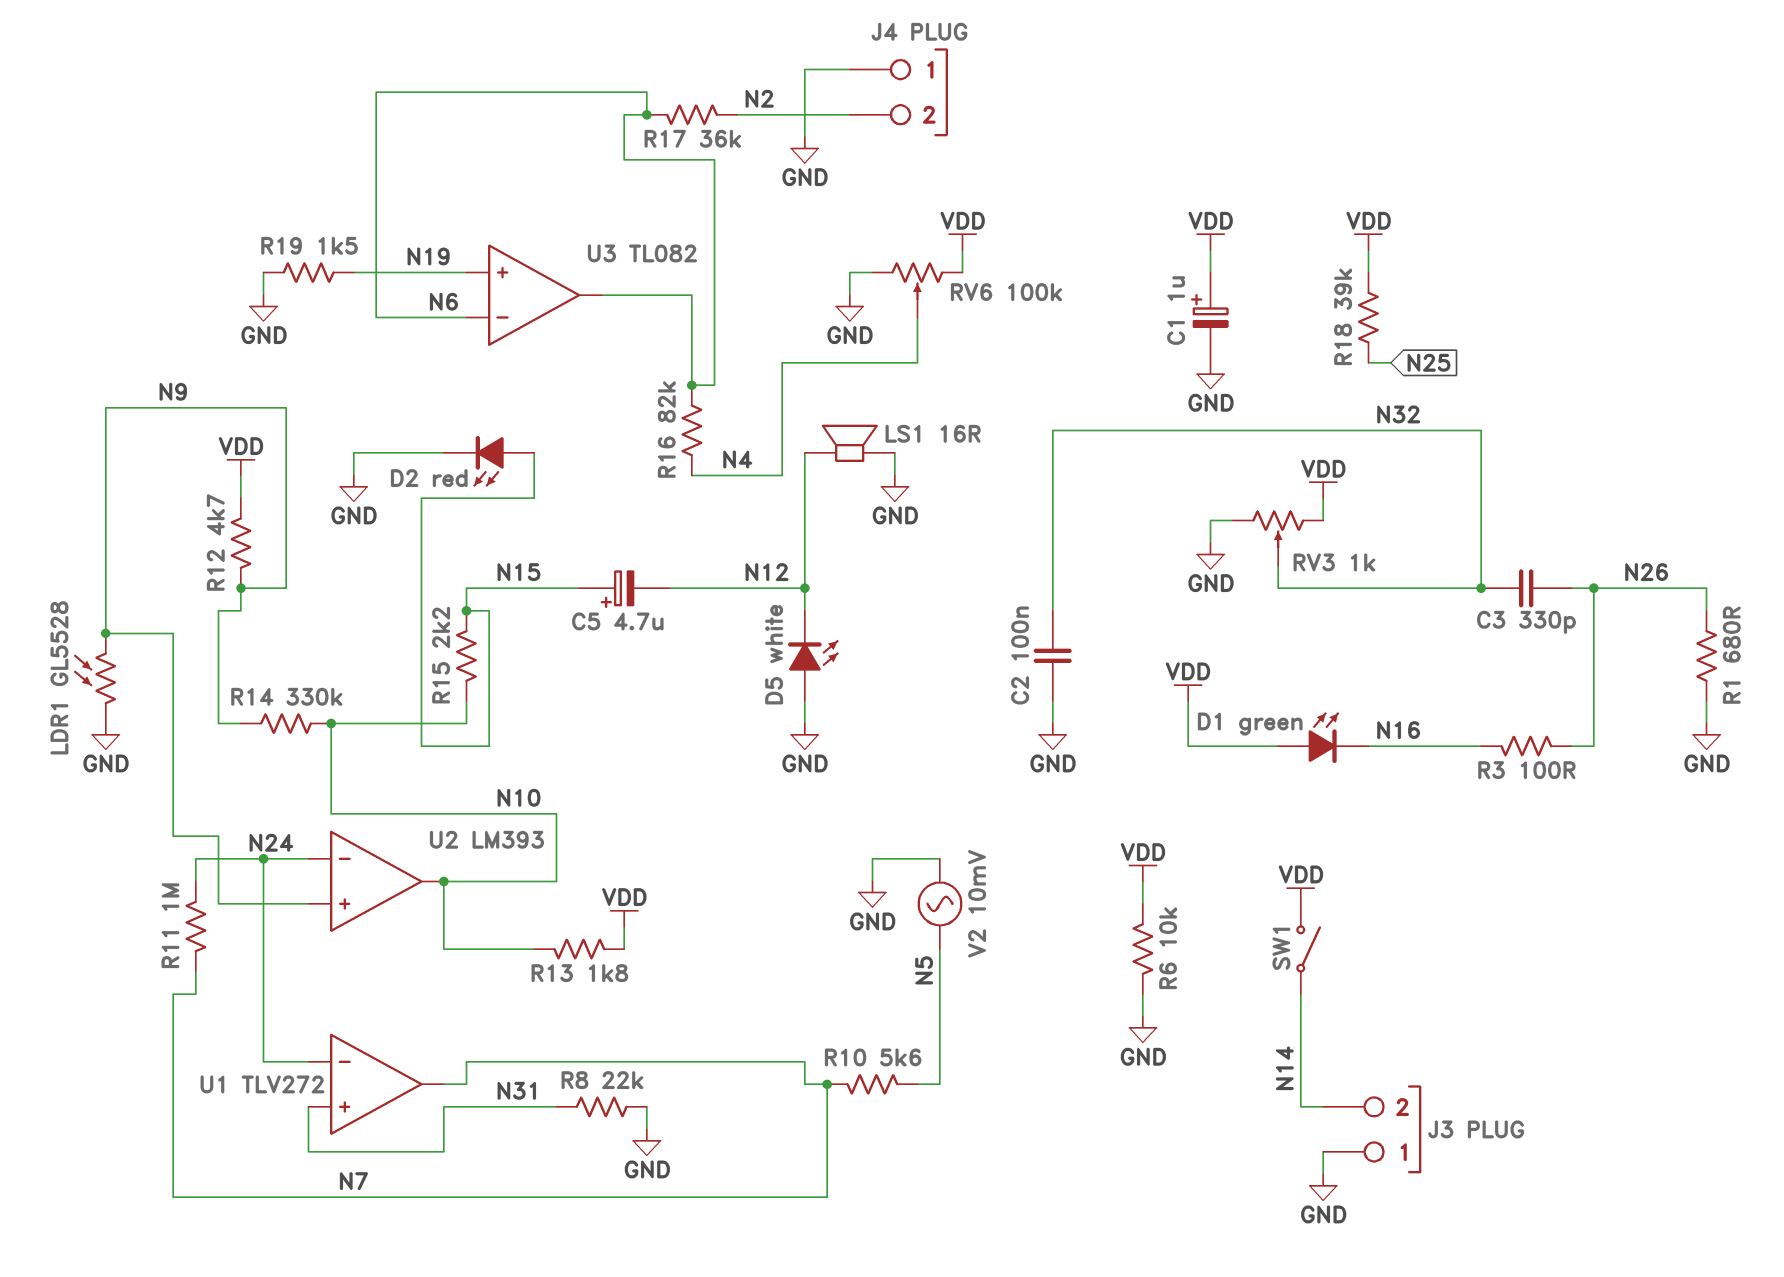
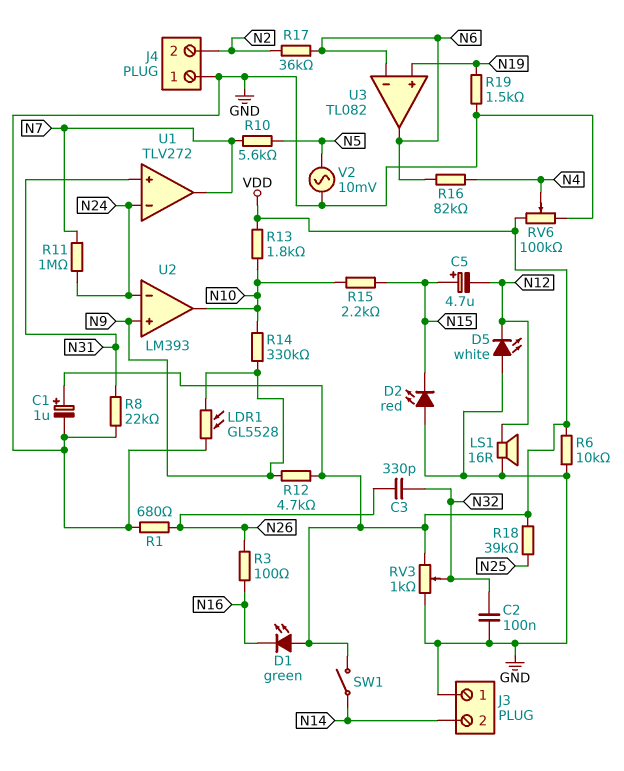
D2: LED red (A N15, K GND) -> LED red (A GND, K N15)

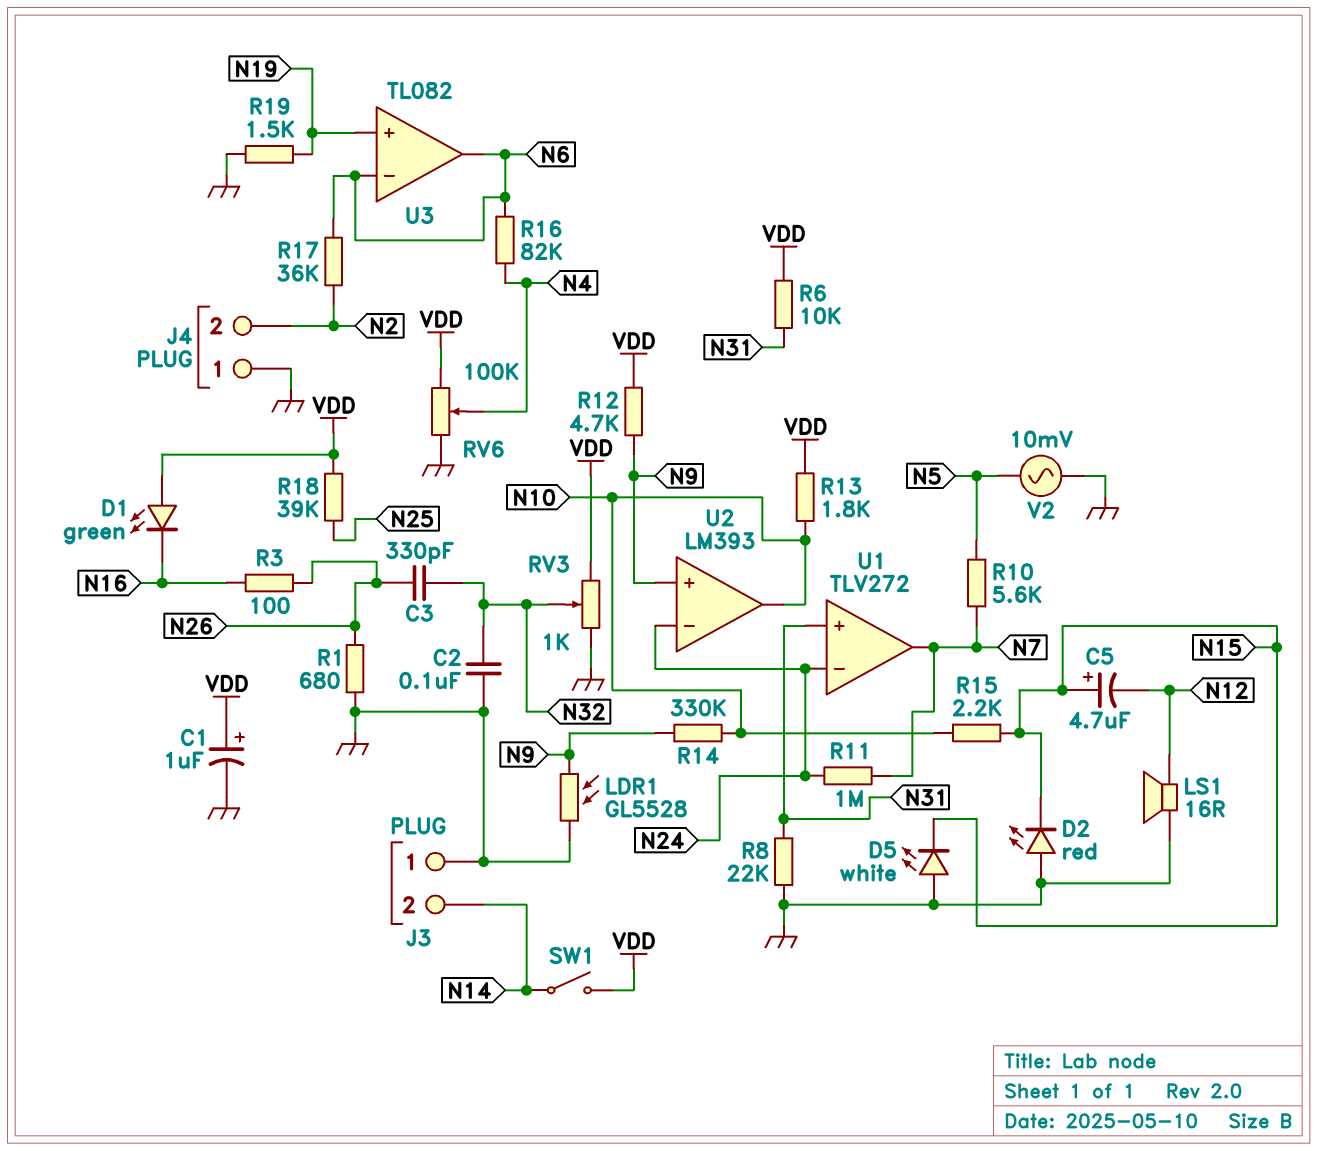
D5: LED white (A GND, K N12) -> LED white (A GND, K N15)
R6: 10k (GND, VDD) -> 10k (N31, VDD)

